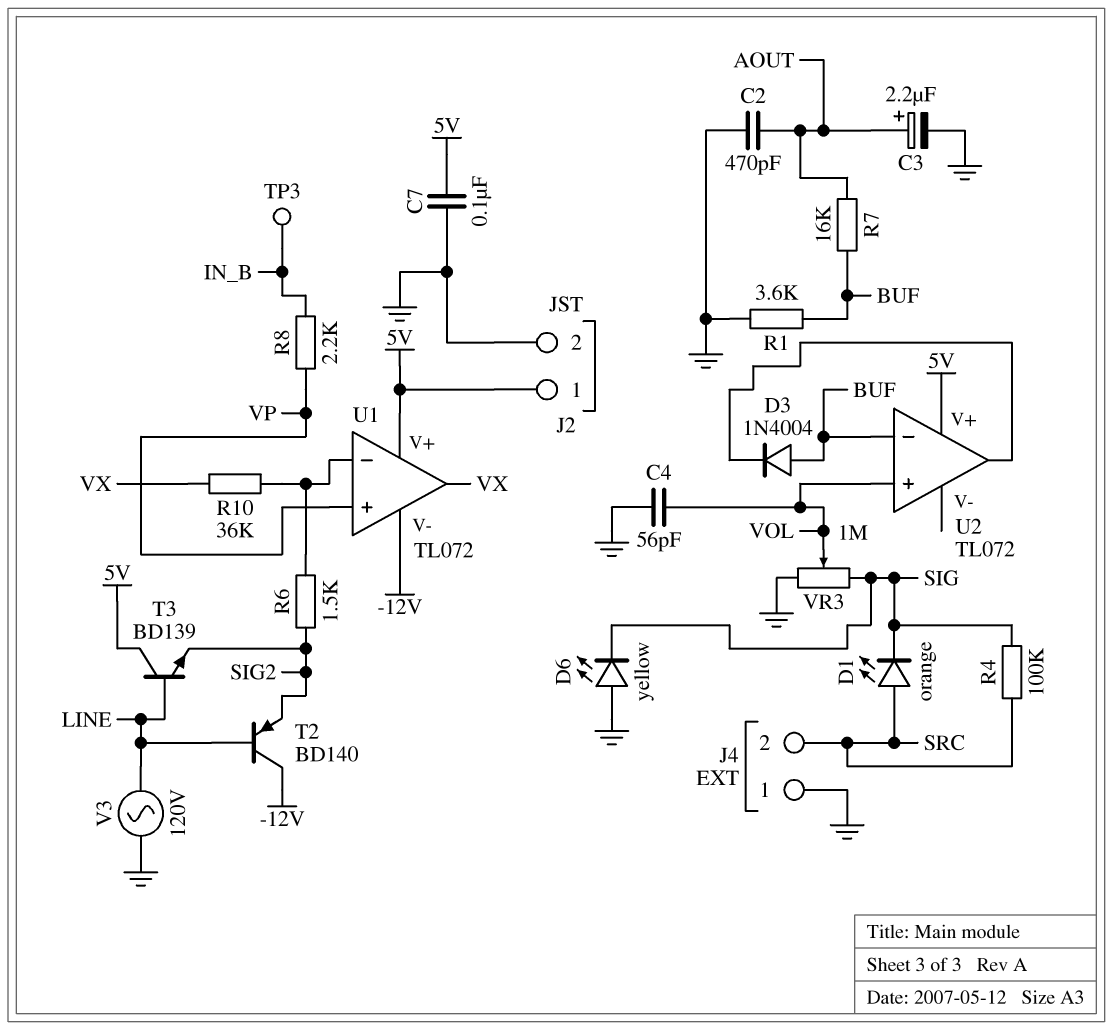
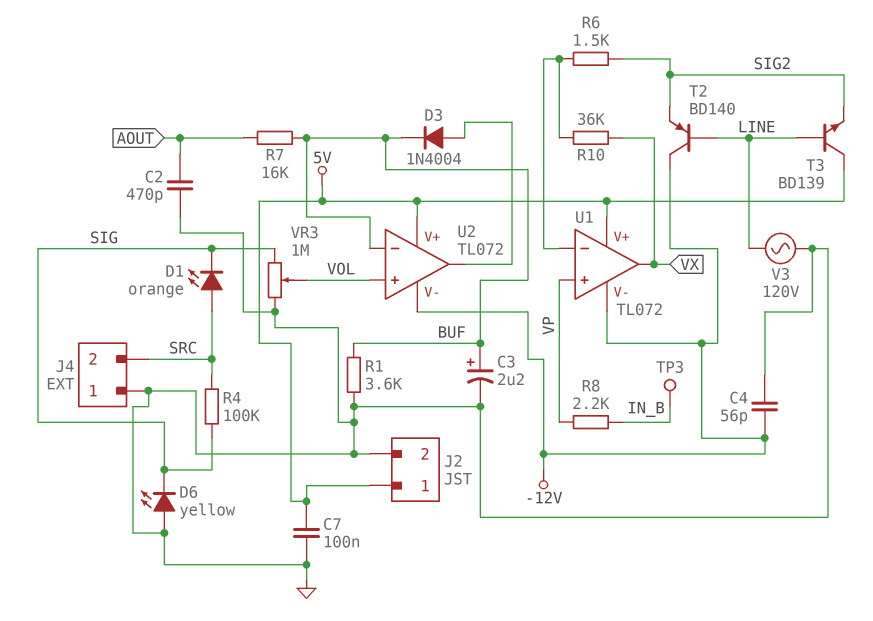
C3: 2.2uF (plus AOUT, minus GND) -> 2.2uF (plus BUF, minus GND)
C4: 56pF (GND, VOL) -> 56pF (-12V, GND)
D3: diode 1N4004 (A BUF, K U2/out) -> diode 1N4004 (A U2/out, K BUF)
U2 pin V-: none -> -12V

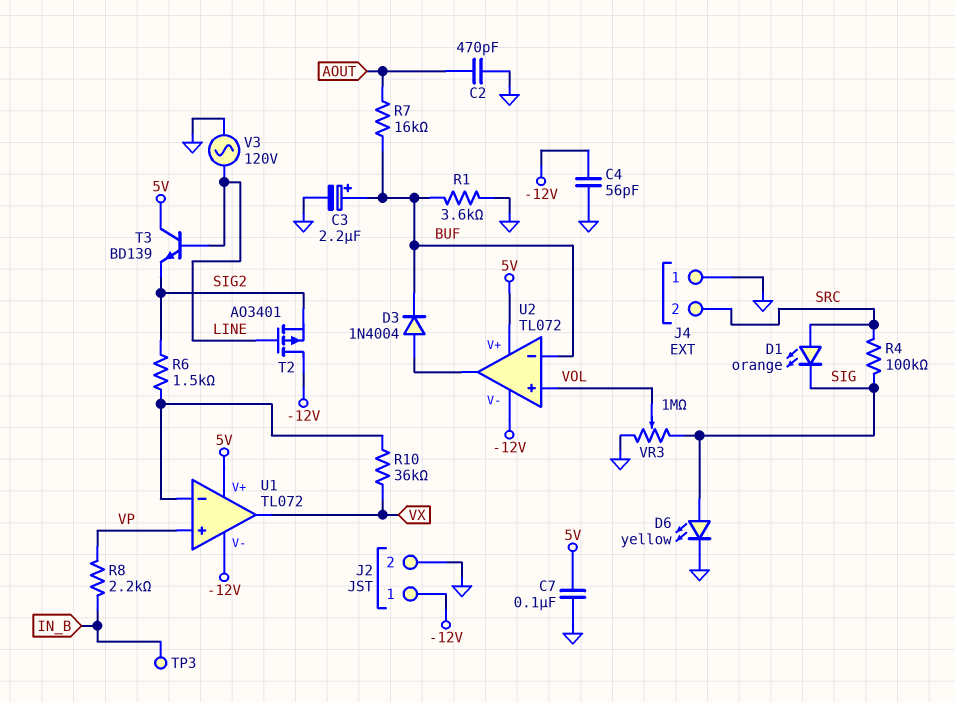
D6: LED yellow (A GND, K SIG) -> LED yellow (A SIG, K GND)
J2 pin 1: 5V -> -12V
T2: PNP BD140 (B LINE, C -12V, E SIG2) -> PMOS AO3401 (G LINE, D -12V, S SIG2)

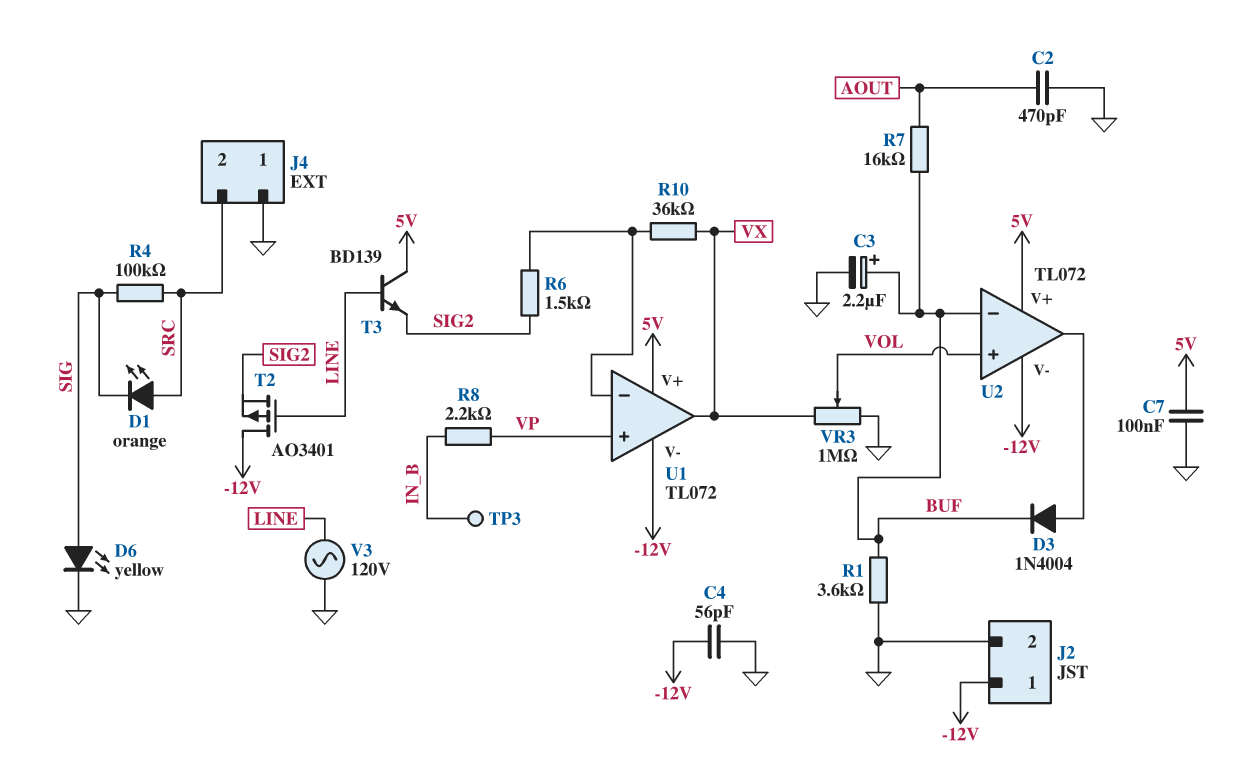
VR3: 1M (GND, SIG, wiper VOL) -> 1M (GND, VX, wiper VOL)

